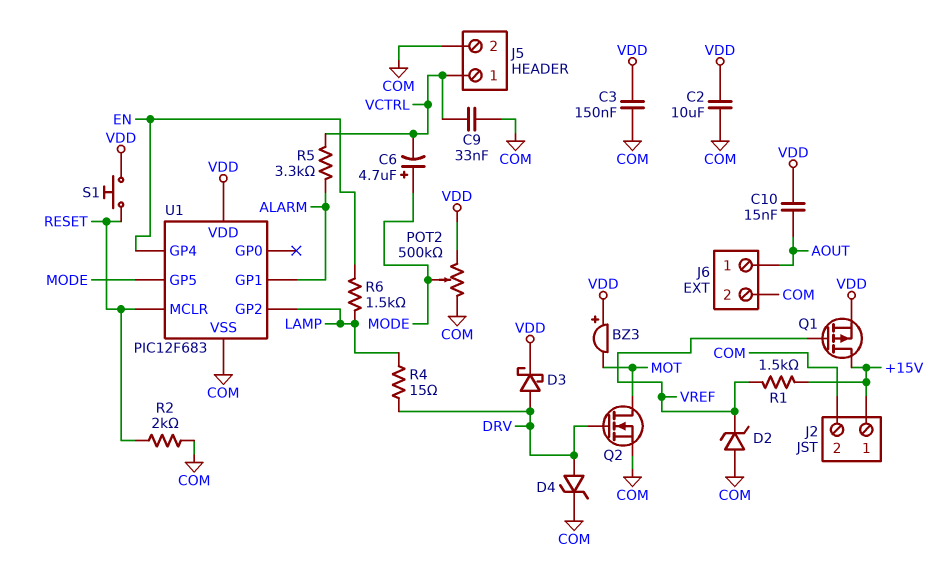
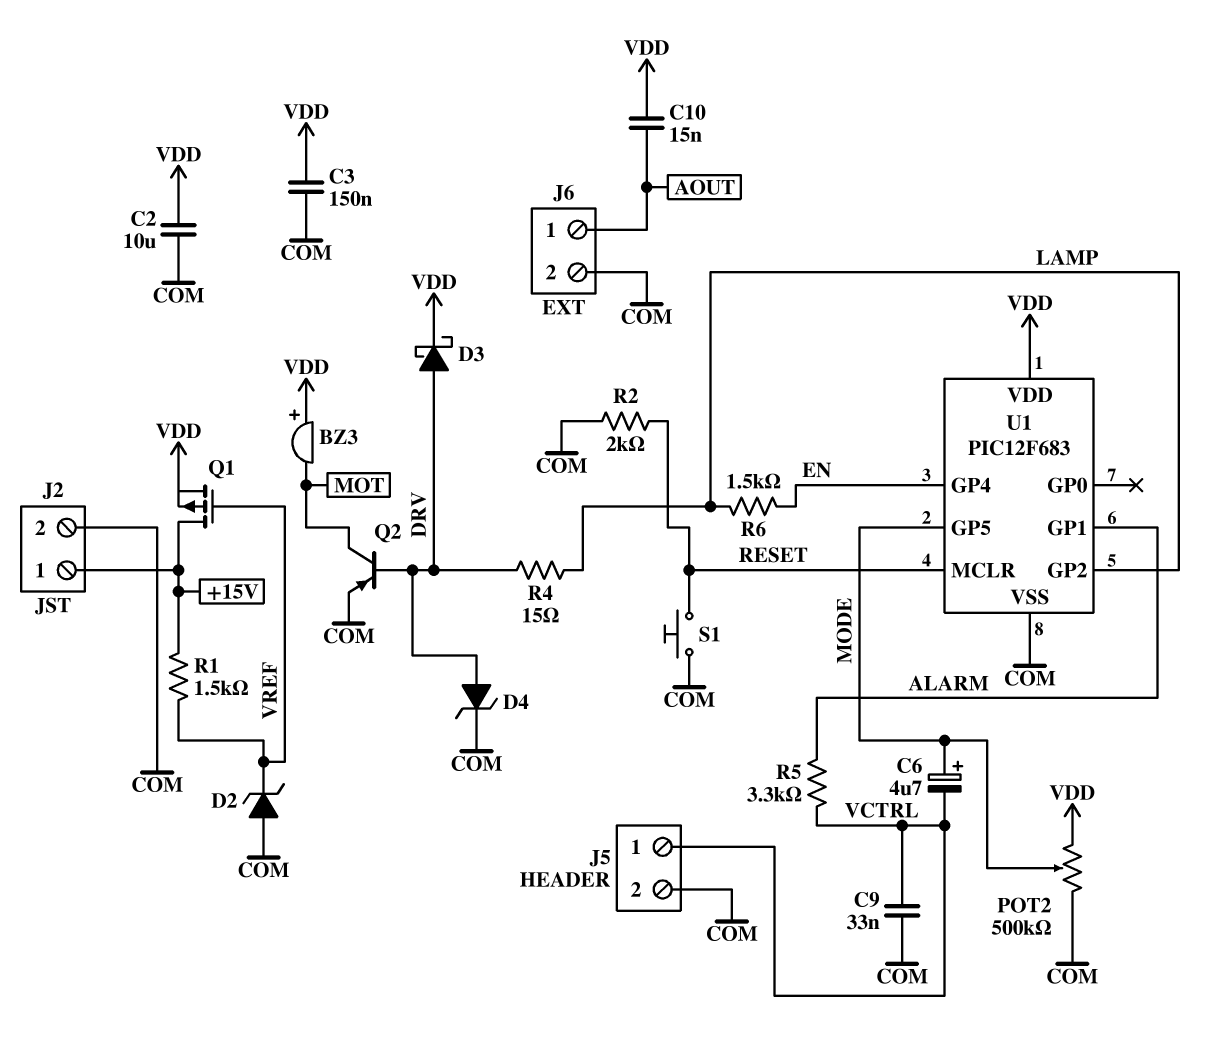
Q2: NMOS (G DRV, D MOT, S COM) -> PNP (B DRV, C MOT, E COM)
S1: button (RESET, VDD) -> button (COM, RESET)

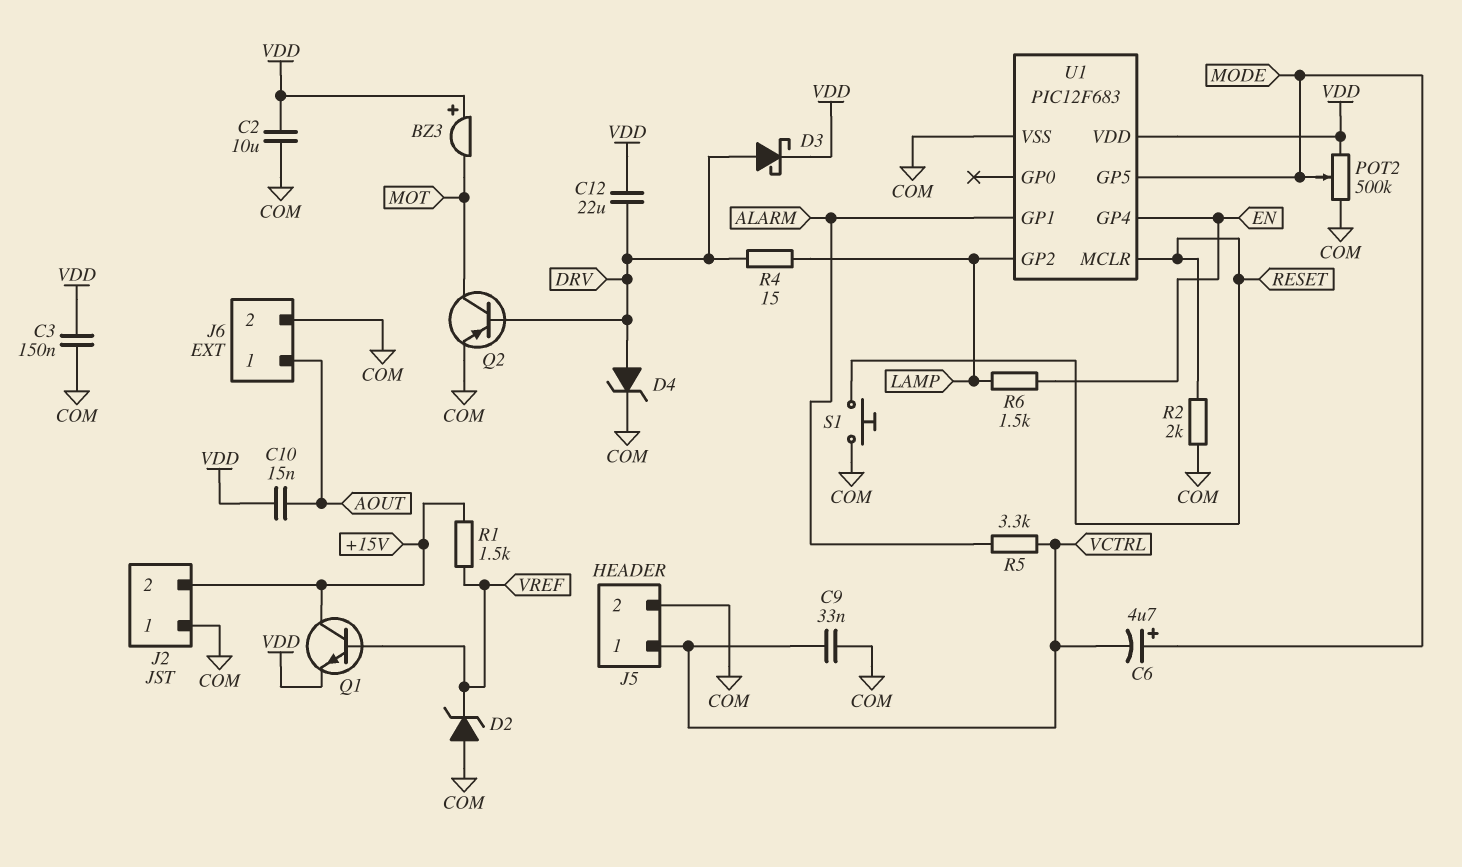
C12: none -> 22uF (DRV, VDD)
J2 pin 1: +15V -> COM
J2 pin 2: COM -> +15V
Q1: PMOS (G VREF, D +15V, S VDD) -> NPN (B VREF, C +15V, E VDD)

